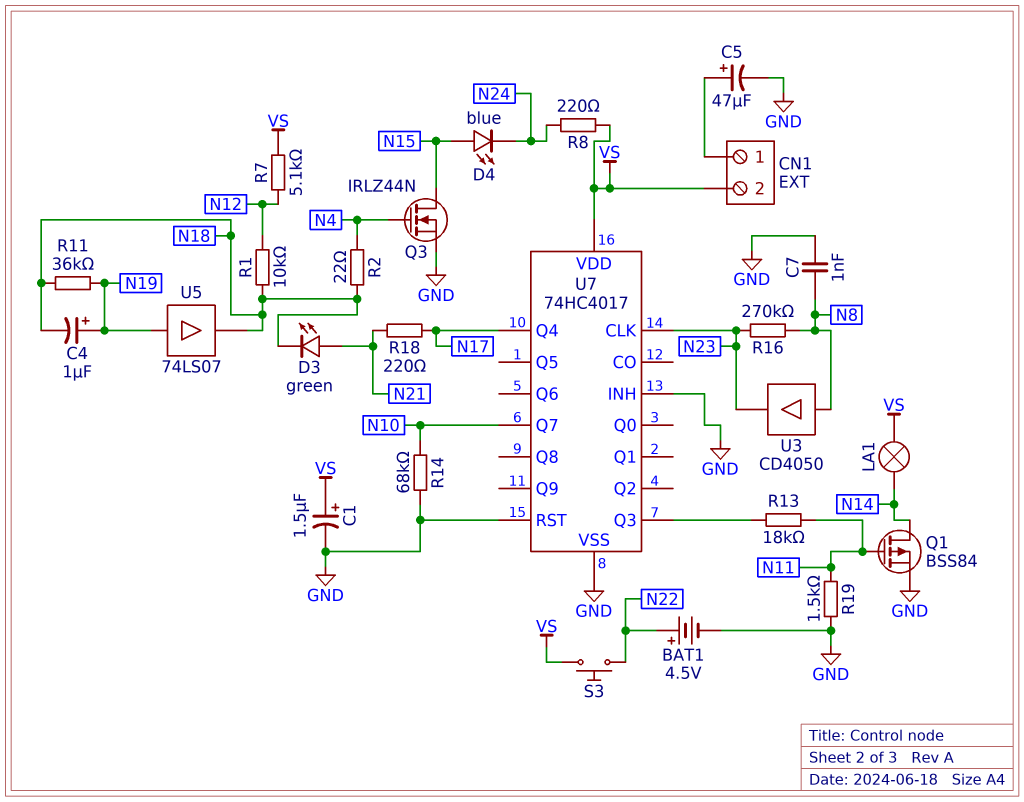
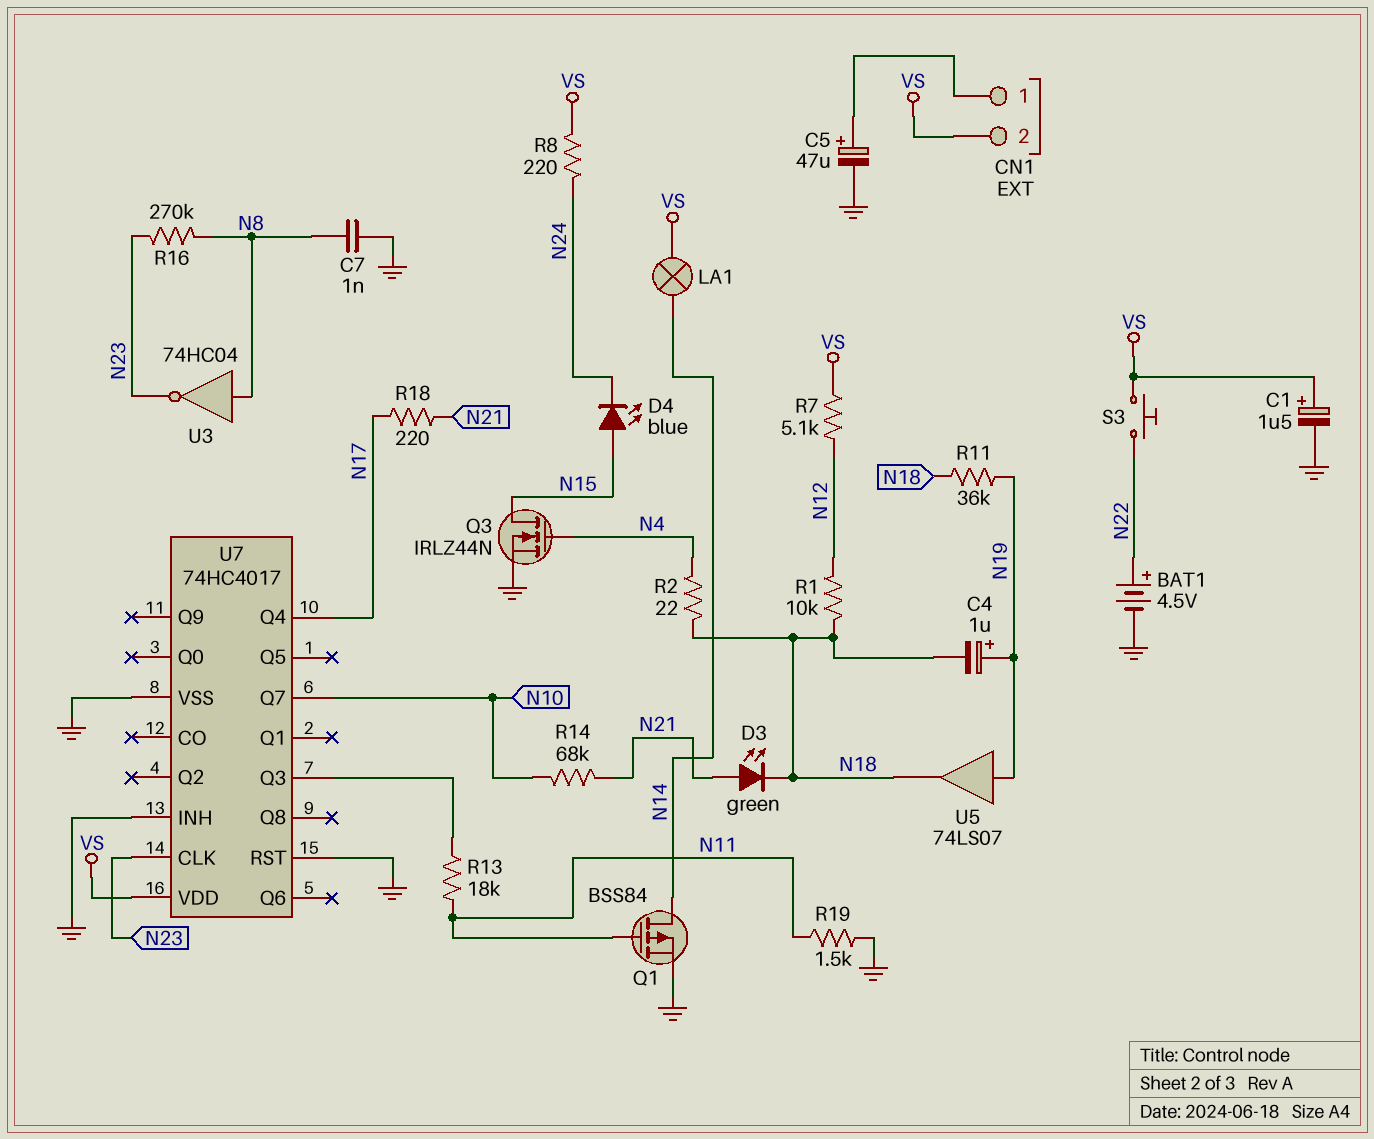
R14: 68k (GND, N10) -> 68k (N10, N21)
U3: buffer CD4050 (in N8, out N23) -> NOT 74HC04 (in N8, out N23)

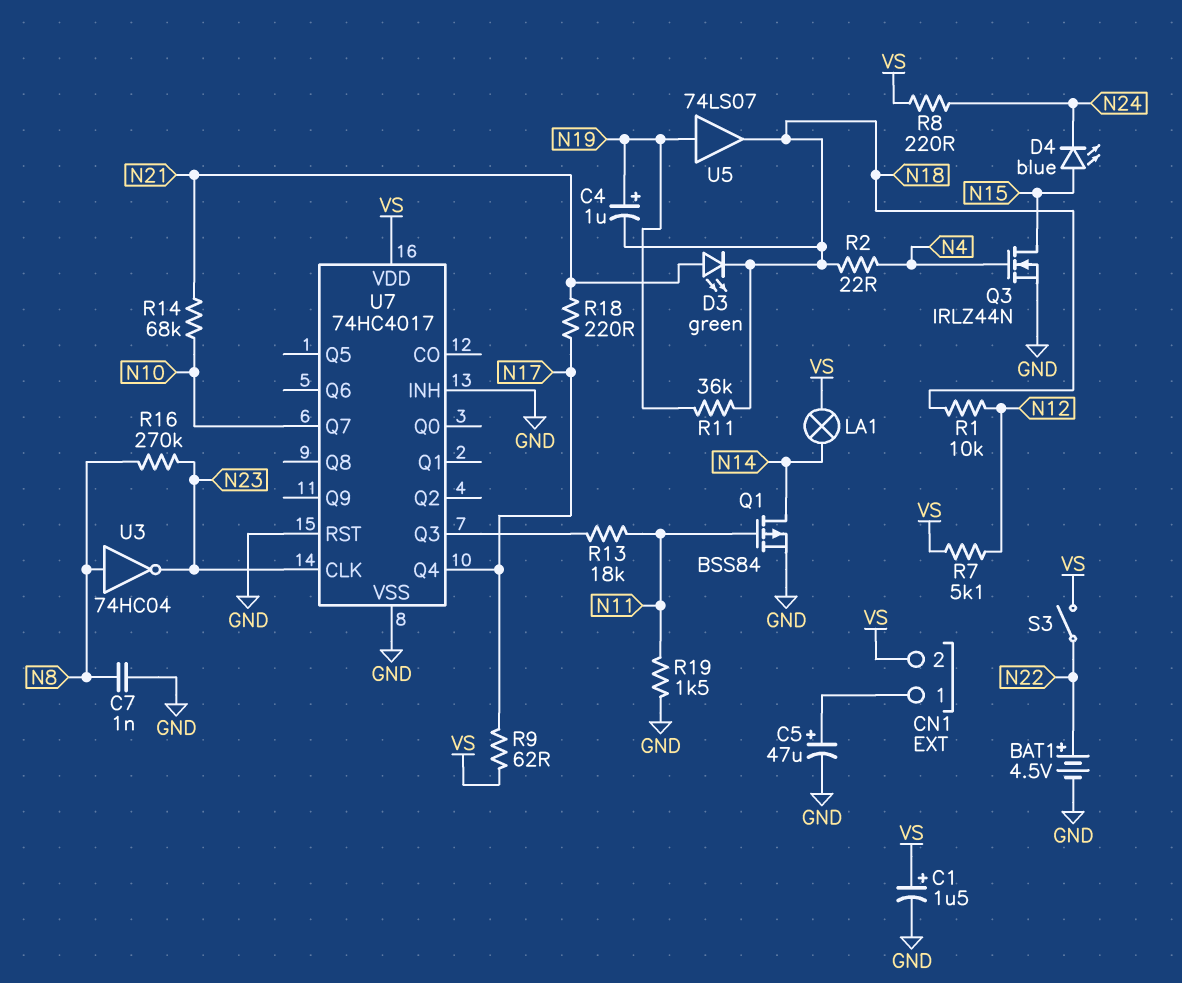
R9: none -> 62 (N17, VS)
S3: button (N22, VS) -> switch (N22, VS)

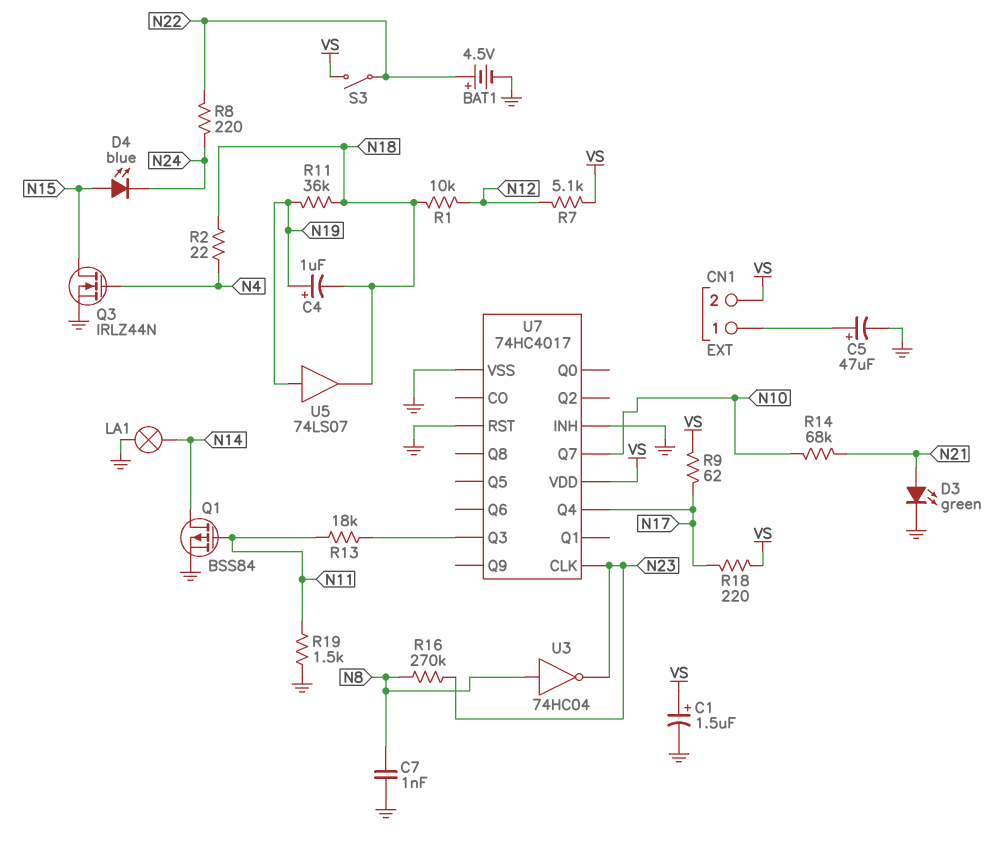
D3: LED green (A N21, K N18) -> LED green (A N21, K GND)
LA1: lamp (N14, VS) -> lamp (GND, N14)
R8: 220 (N24, VS) -> 220 (N22, N24)
R18: 220 (N17, N21) -> 220 (N17, VS)

